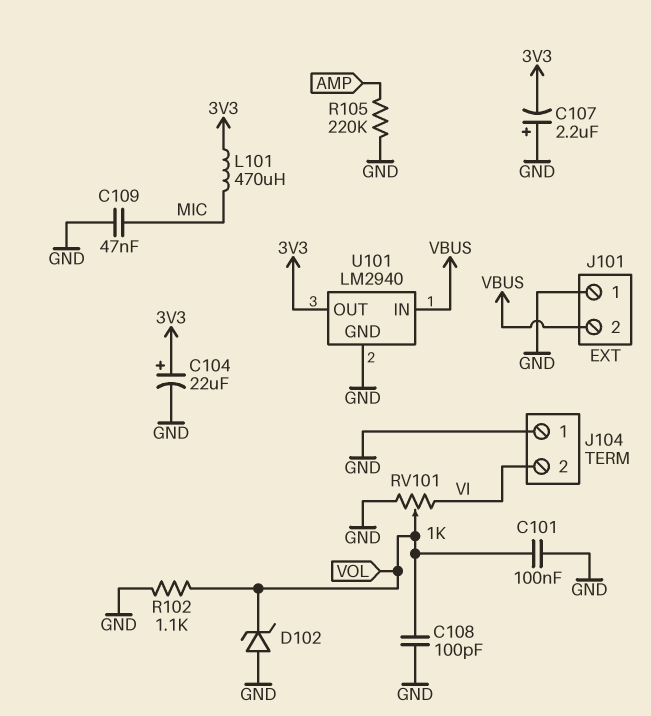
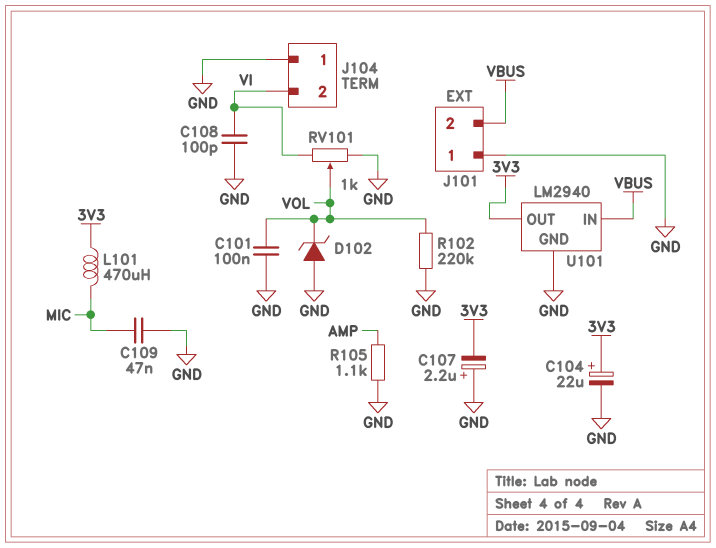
C108: 100pF (GND, VOL) -> 100pF (GND, VI)
R102: 1.1k (GND, VOL) -> 220k (GND, VOL)
R105: 220k (AMP, GND) -> 1.1k (AMP, GND)

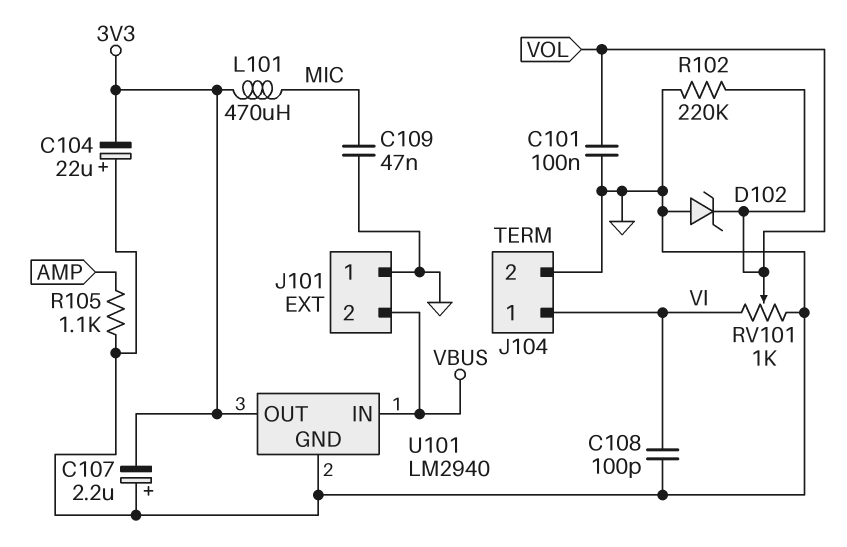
C104: 22uF (plus 3V3, minus GND) -> 22uF (plus GND, minus 3V3)
J104 pin 1: GND -> VI
J104 pin 2: VI -> GND

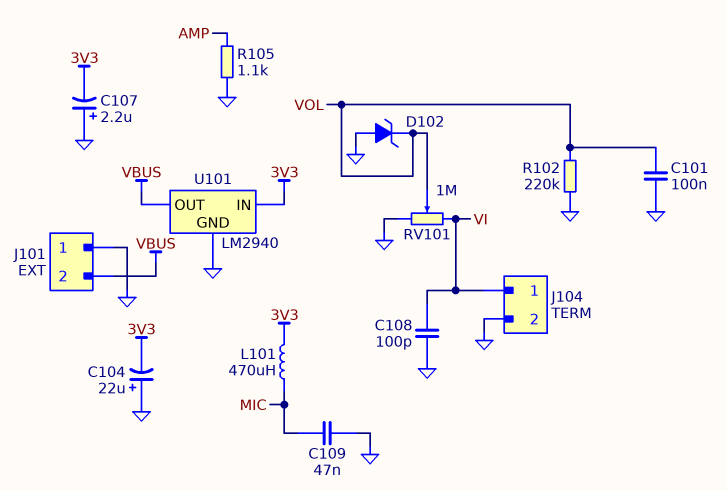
RV101: 1k (GND, VI, wiper VOL) -> 1M (GND, VI, wiper VOL)
U101 pin IN: VBUS -> 3V3
U101 pin OUT: 3V3 -> VBUS

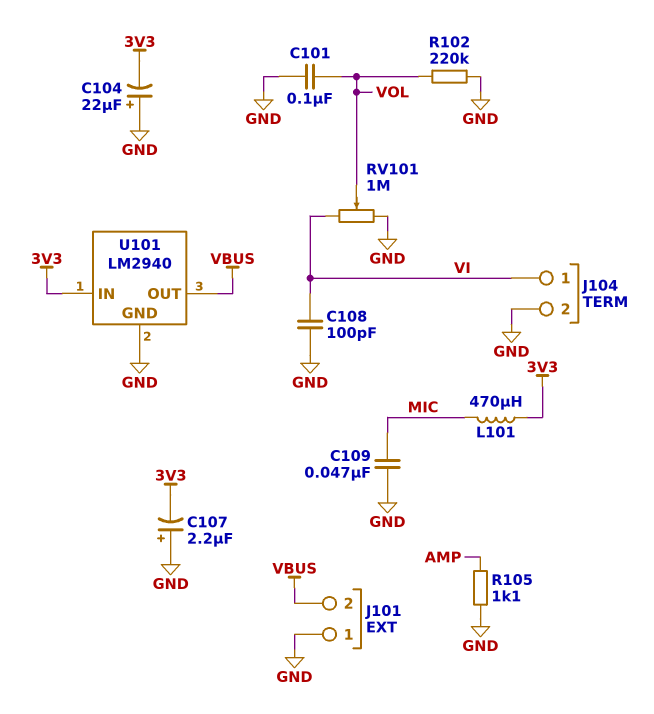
D102: zener (A GND, K VOL) -> none

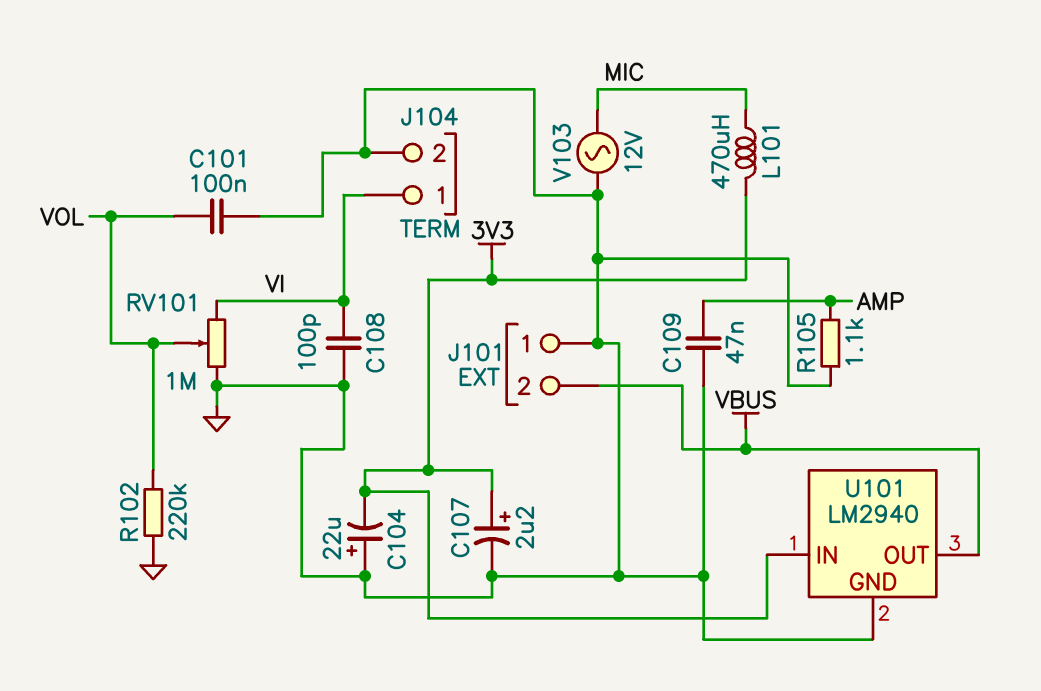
C107: 2.2uF (plus GND, minus 3V3) -> 2.2uF (plus 3V3, minus GND)
C109: 47nF (GND, MIC) -> 47nF (AMP, GND)
V103: none -> AC 12V (GND, MIC)

